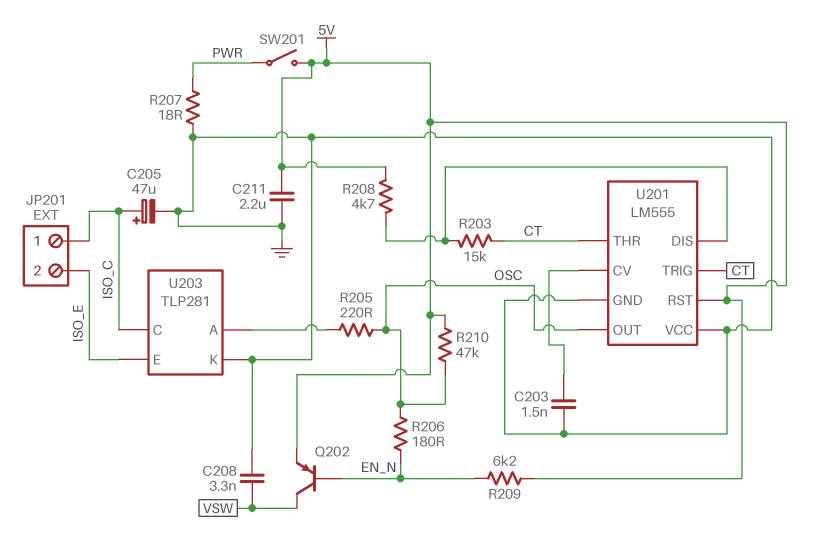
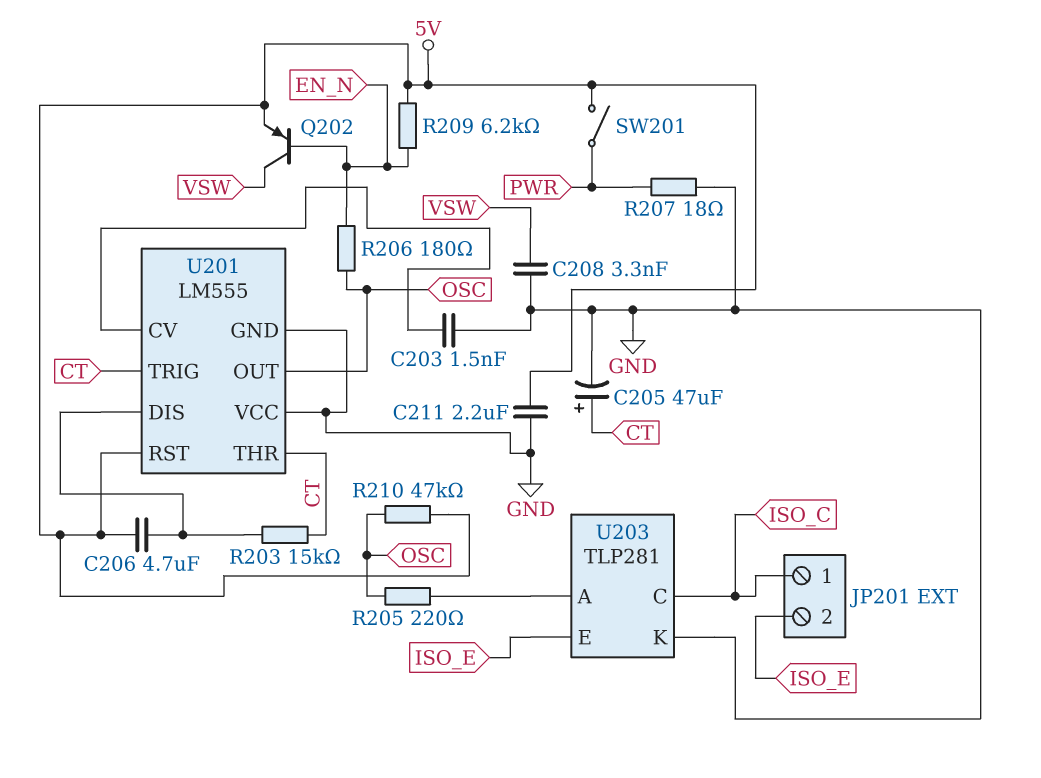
C205: 47uF (plus ISO_C, minus GND) -> 47uF (plus CT, minus GND)
C206: none -> 4.7uF (5V, U201/DIS)
R208: 4.7k (5V, U201/DIS) -> none

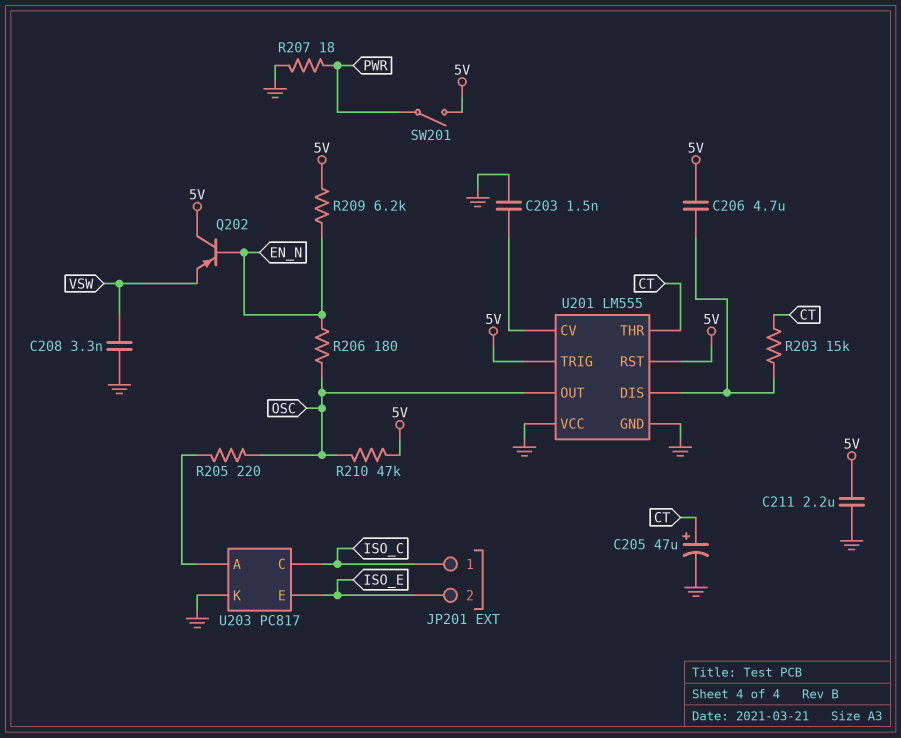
Q202: PNP (B EN_N, C VSW, E 5V) -> PNP (B EN_N, C 5V, E VSW)
U201 pin TRIG: CT -> 5V
U203: TLP281 -> PC817

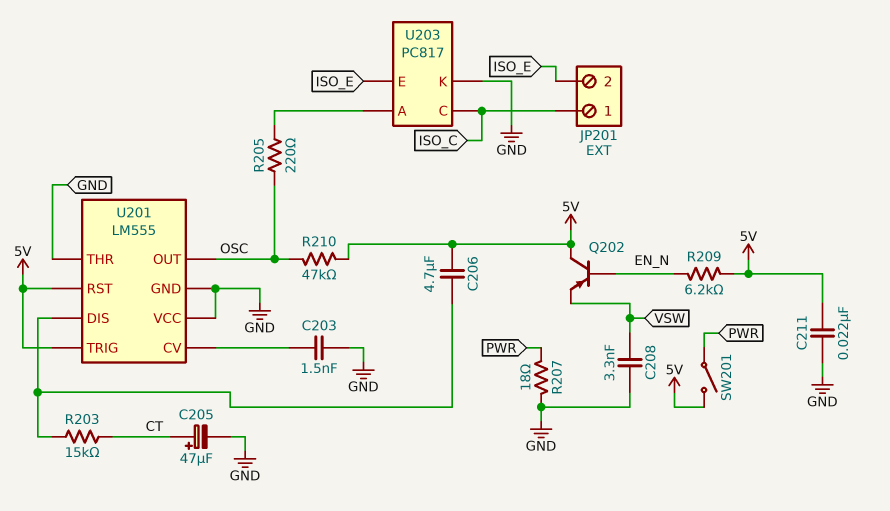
C211: 2.2uF (5V, GND) -> 22nF (5V, GND)
R206: 180 (EN_N, OSC) -> none
U201 pin THR: CT -> GND

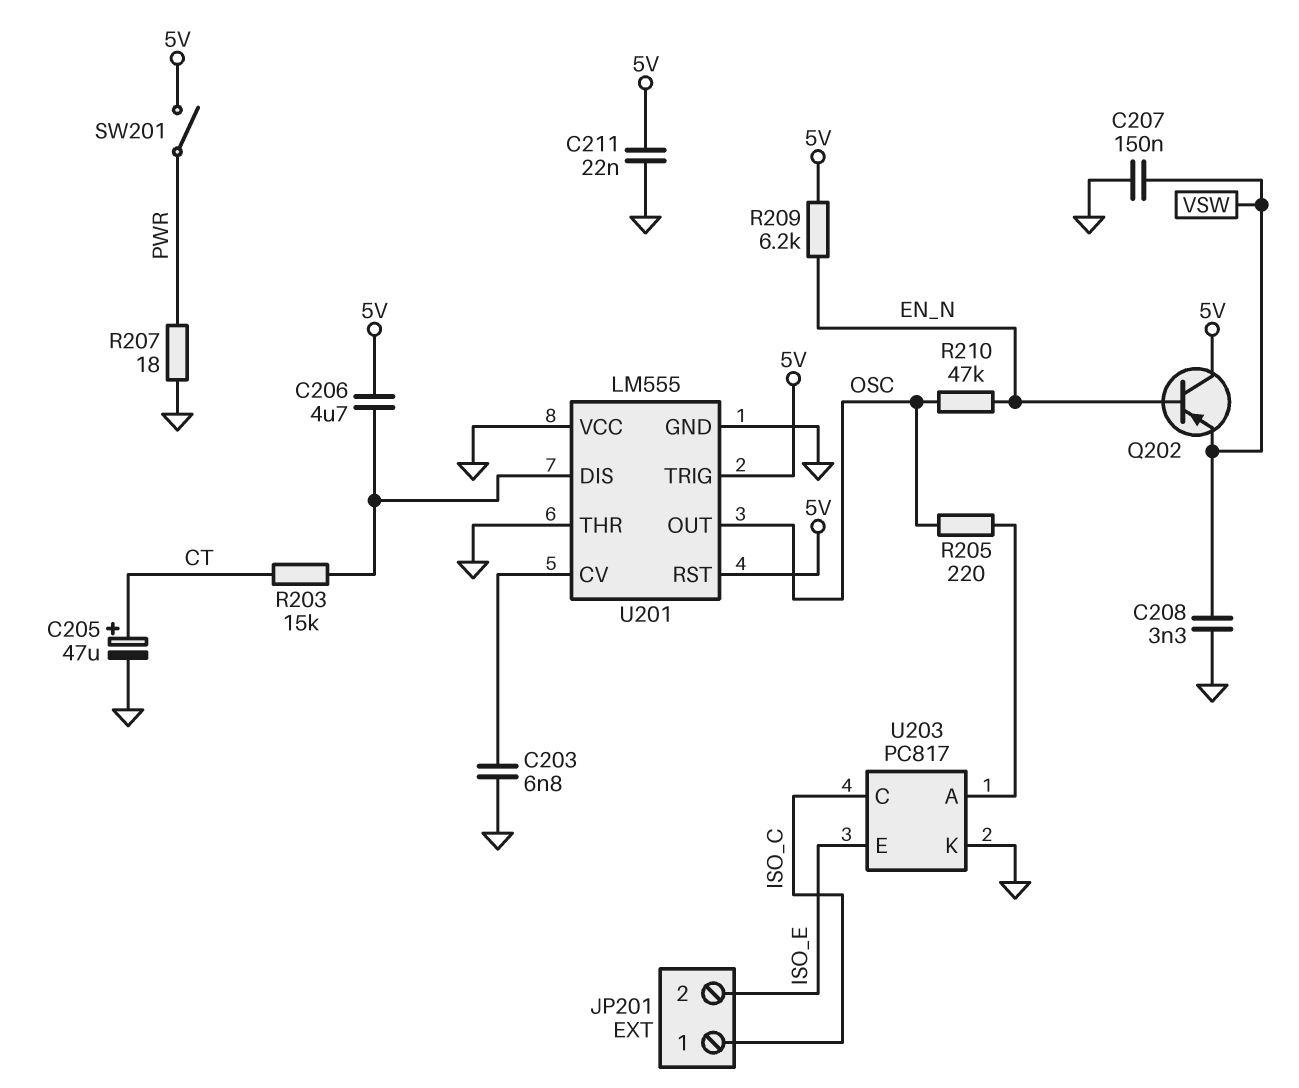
C203: 1.5nF (GND, U201/CV) -> 6.8nF (GND, U201/CV)
C207: none -> 150nF (GND, VSW)
R210: 47k (5V, OSC) -> 47k (EN_N, OSC)

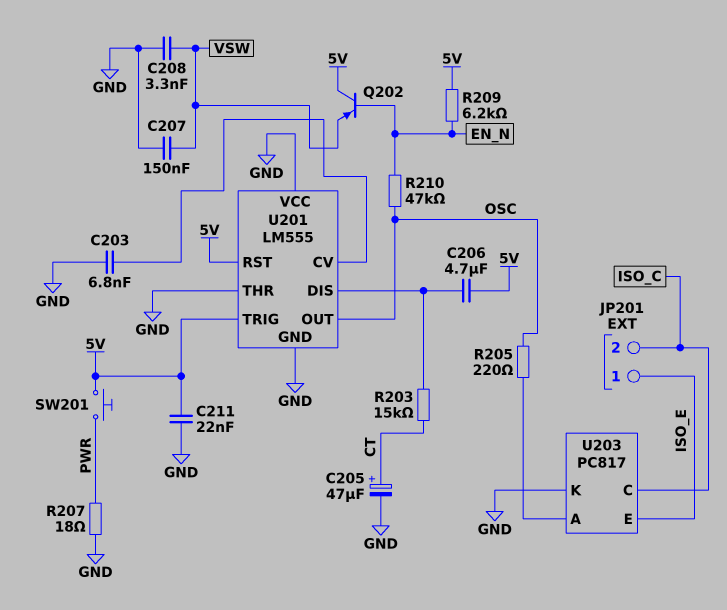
JP201 pin 1: ISO_C -> ISO_E
JP201 pin 2: ISO_E -> ISO_C
SW201: switch (5V, PWR) -> button (5V, PWR)

